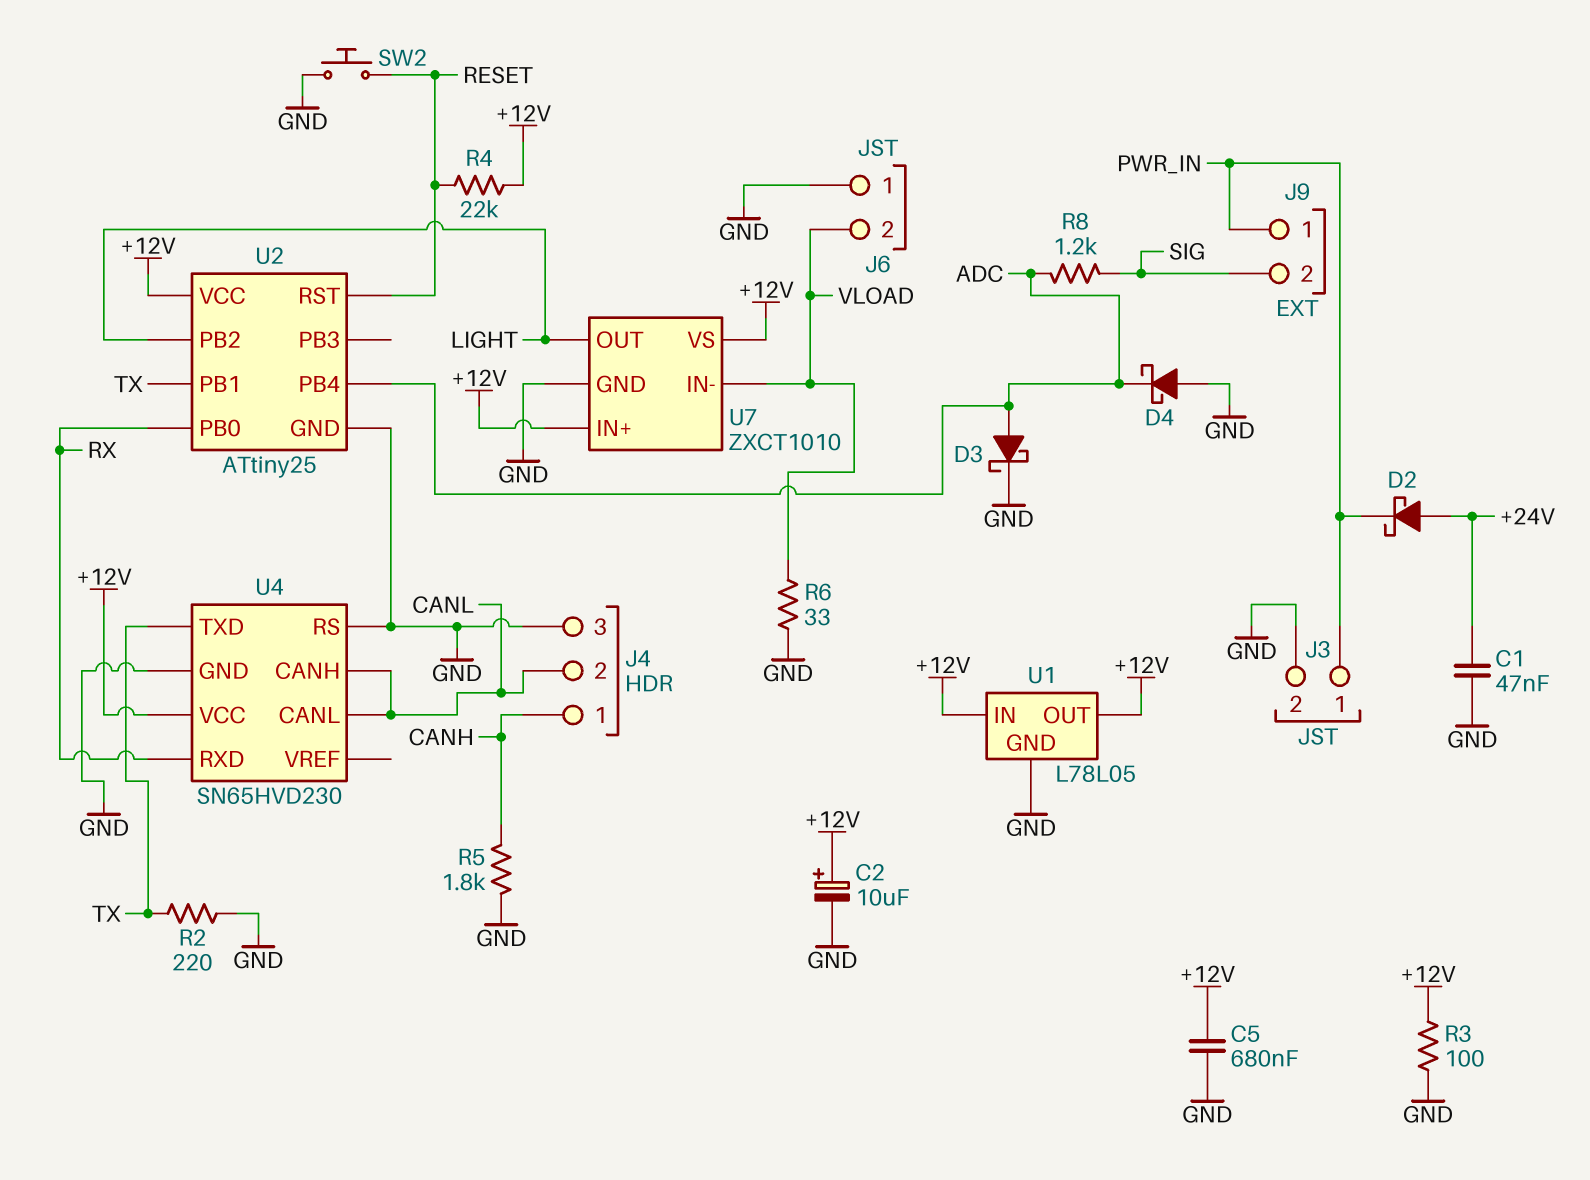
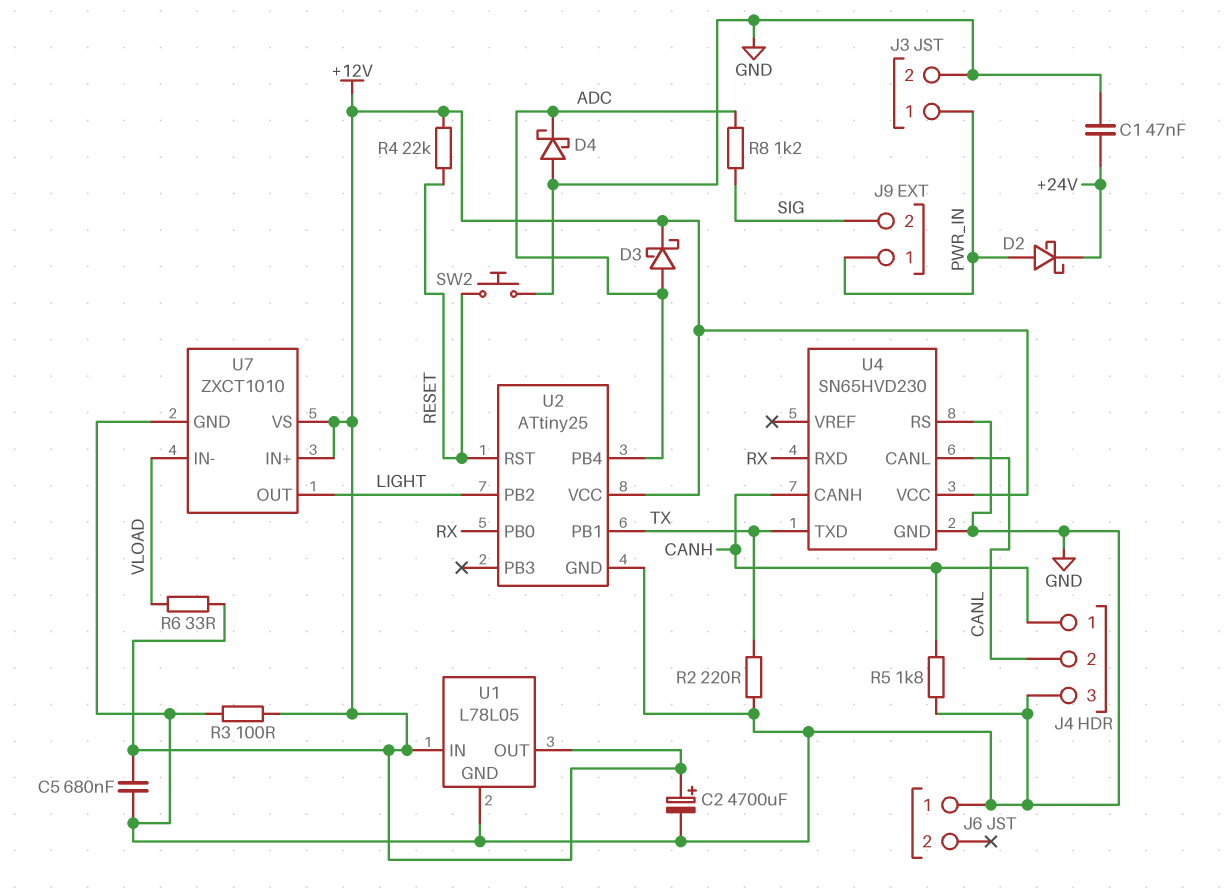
C2: 10uF (plus +12V, minus GND) -> 4700uF (plus +12V, minus GND)
D2: schottky (A +24V, K PWR_IN) -> schottky (A PWR_IN, K +24V)
D3: schottky (A ADC, K GND) -> schottky (A ADC, K +12V)
J6 pin 2: VLOAD -> none
R6: 33 (GND, VLOAD) -> 33 (+12V, VLOAD)
U4 pin CANH: CANL -> CANH

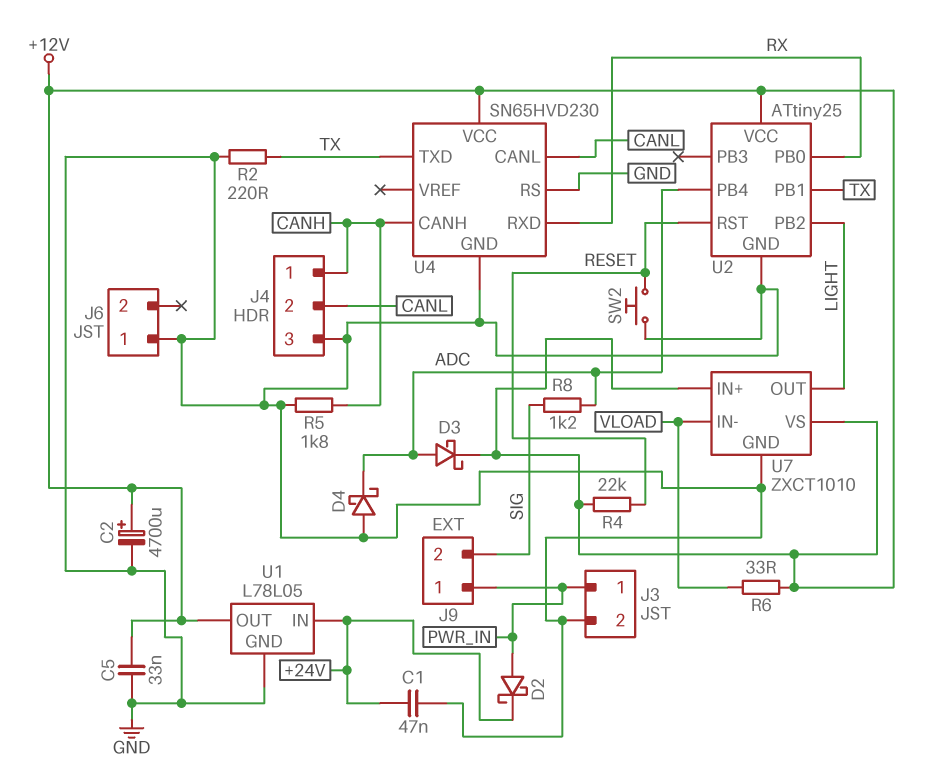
C5: 680nF (+12V, GND) -> 33nF (+12V, GND)
R3: 100 (+12V, GND) -> none
U1 pin IN: +12V -> +24V

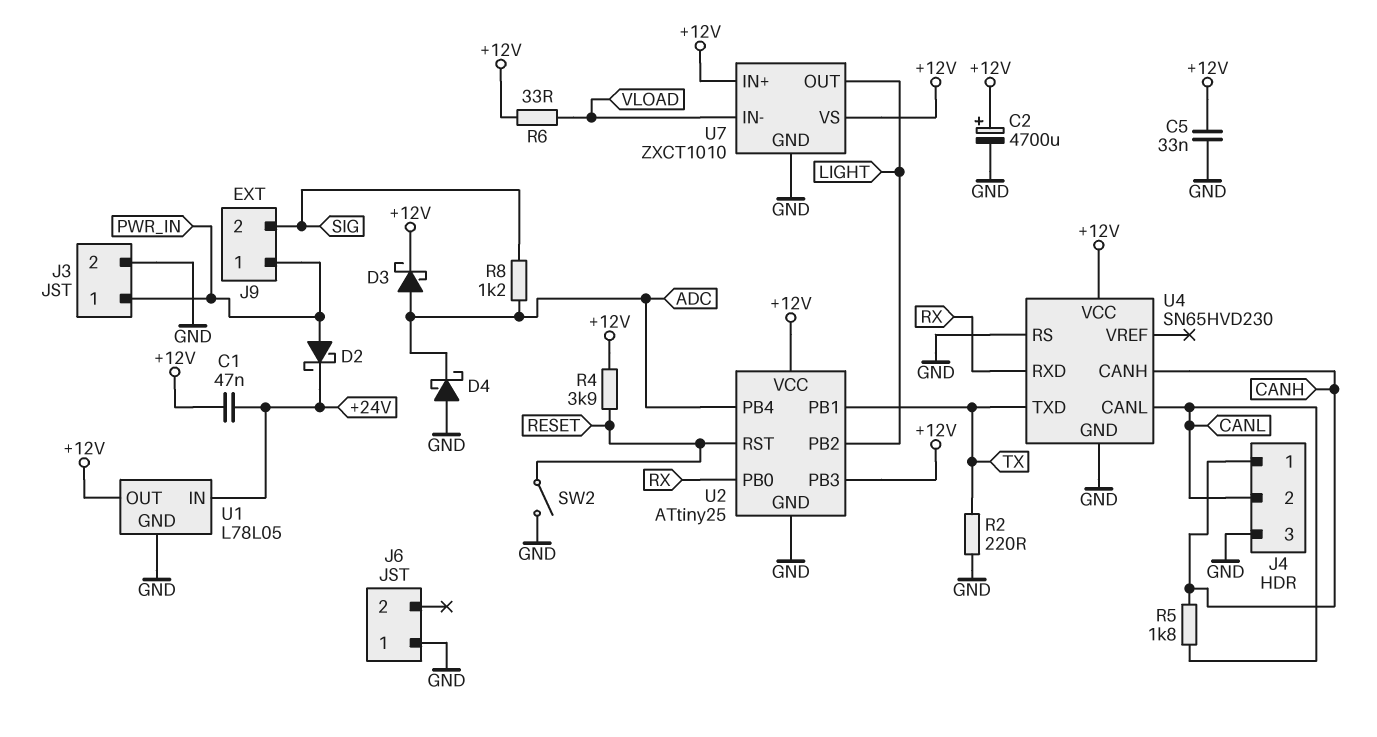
C1: 47nF (+24V, GND) -> 47nF (+12V, +24V)
R4: 22k (+12V, RESET) -> 3.9k (+12V, RESET)
R5: 1.8k (CANH, GND) -> 1.8k (CANH, CANL)
SW2: button (GND, RESET) -> switch (GND, RESET)
U2 pin PB3: none -> +12V

